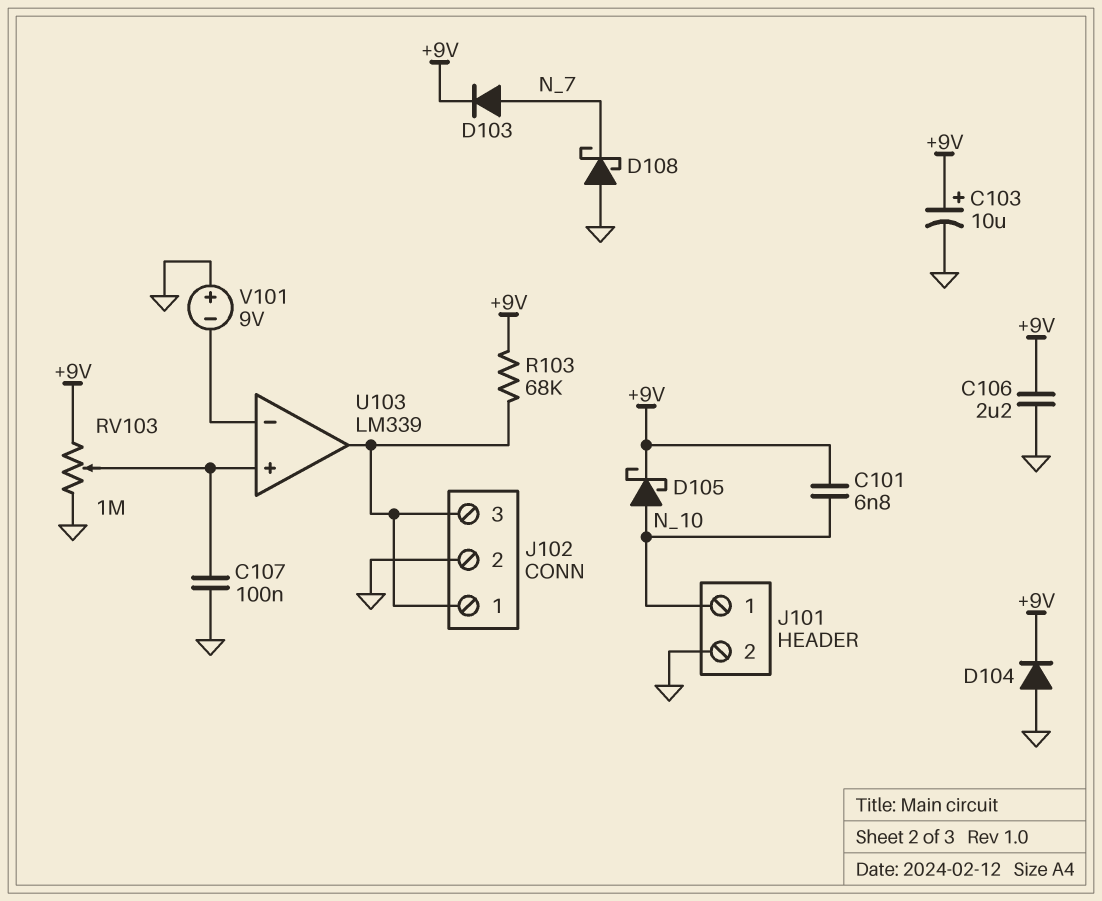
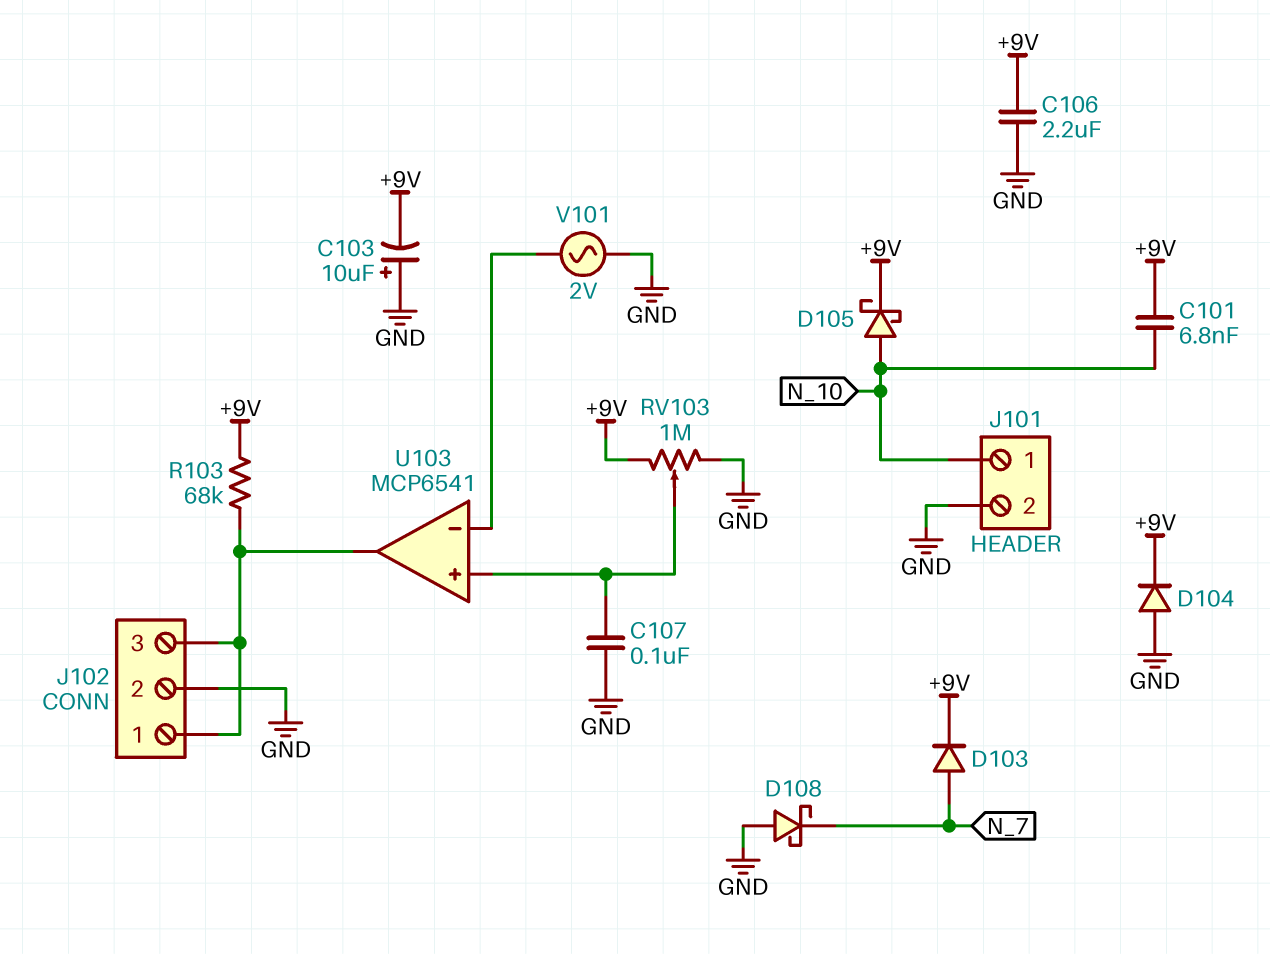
C103: 10uF (plus +9V, minus GND) -> 10uF (plus GND, minus +9V)
U103: LM339 -> MCP6541
V101: 9V (plus GND, minus U103/in-) -> AC 2V (GND, U103/in-)

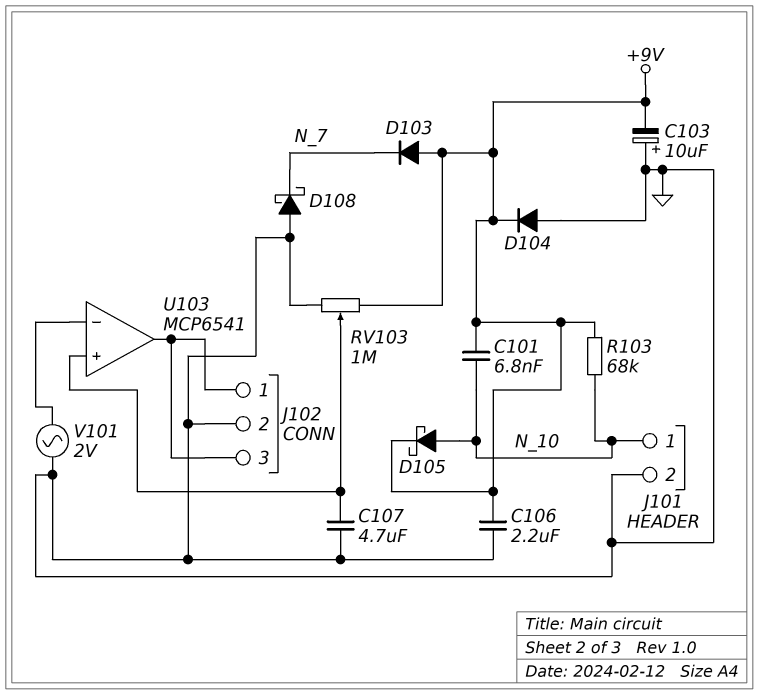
C107: 100nF (GND, U103/in+) -> 4.7uF (GND, U103/in+)
D103: diode (A N_7, K +9V) -> diode (A +9V, K N_7)
R103: 68k (+9V, J102/1) -> 68k (+9V, N_10)

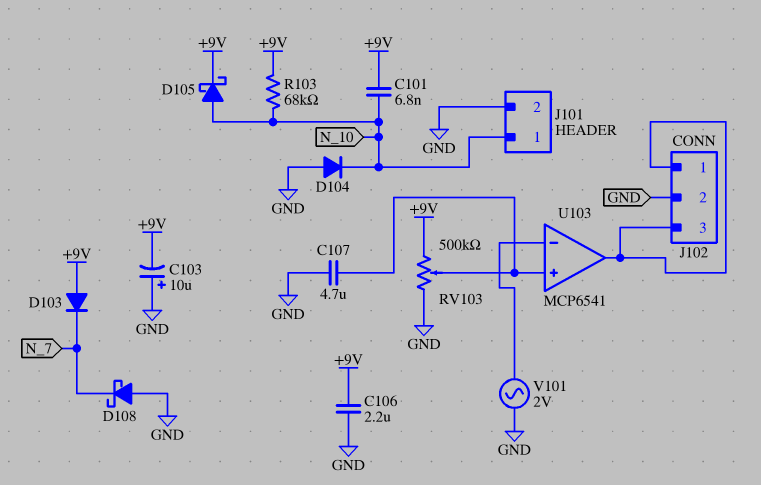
D104: diode (A GND, K +9V) -> diode (A GND, K N_10)
RV103: 1M (+9V, GND, wiper U103/in+) -> 500k (+9V, GND, wiper U103/in+)

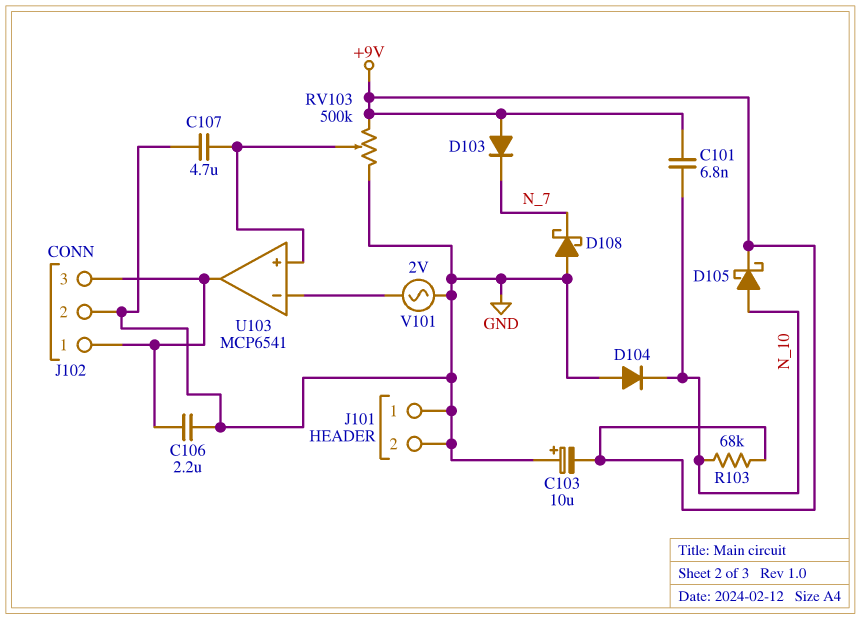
C106: 2.2uF (+9V, GND) -> 2.2uF (GND, J102/1)
J101 pin 1: N_10 -> GND

